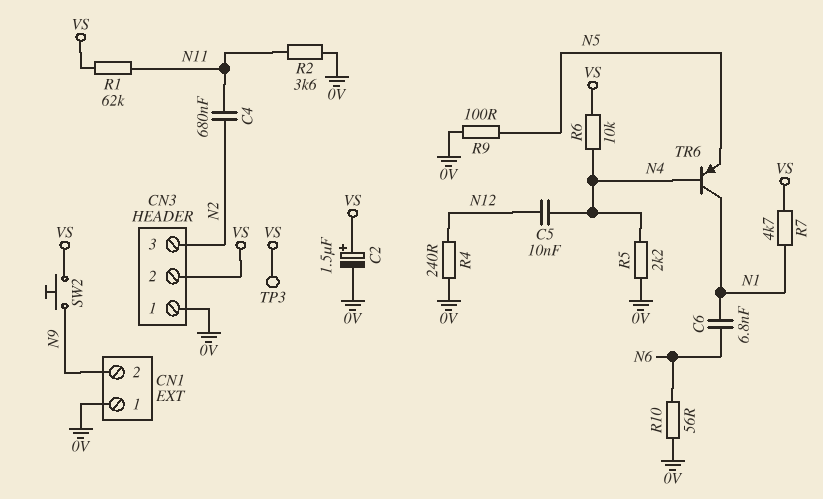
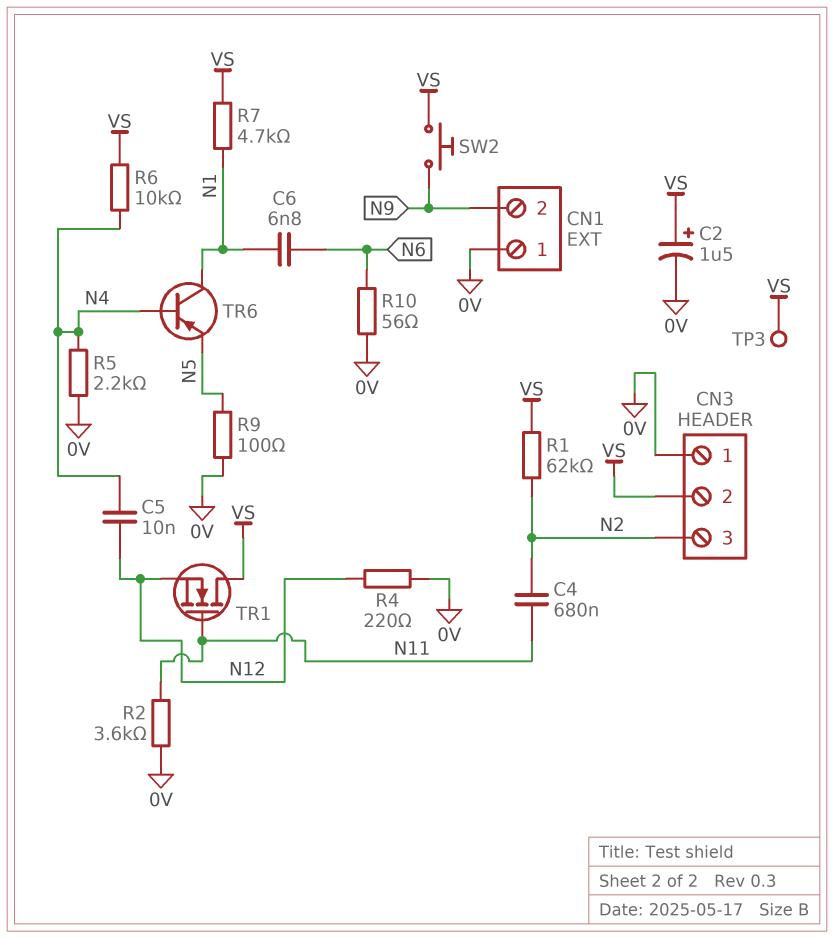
R1: 62k (N11, VS) -> 62k (N2, VS)
R4: 240 (0V, N12) -> 220 (0V, N12)
TR1: none -> NMOS (G N11, D VS, S N12)

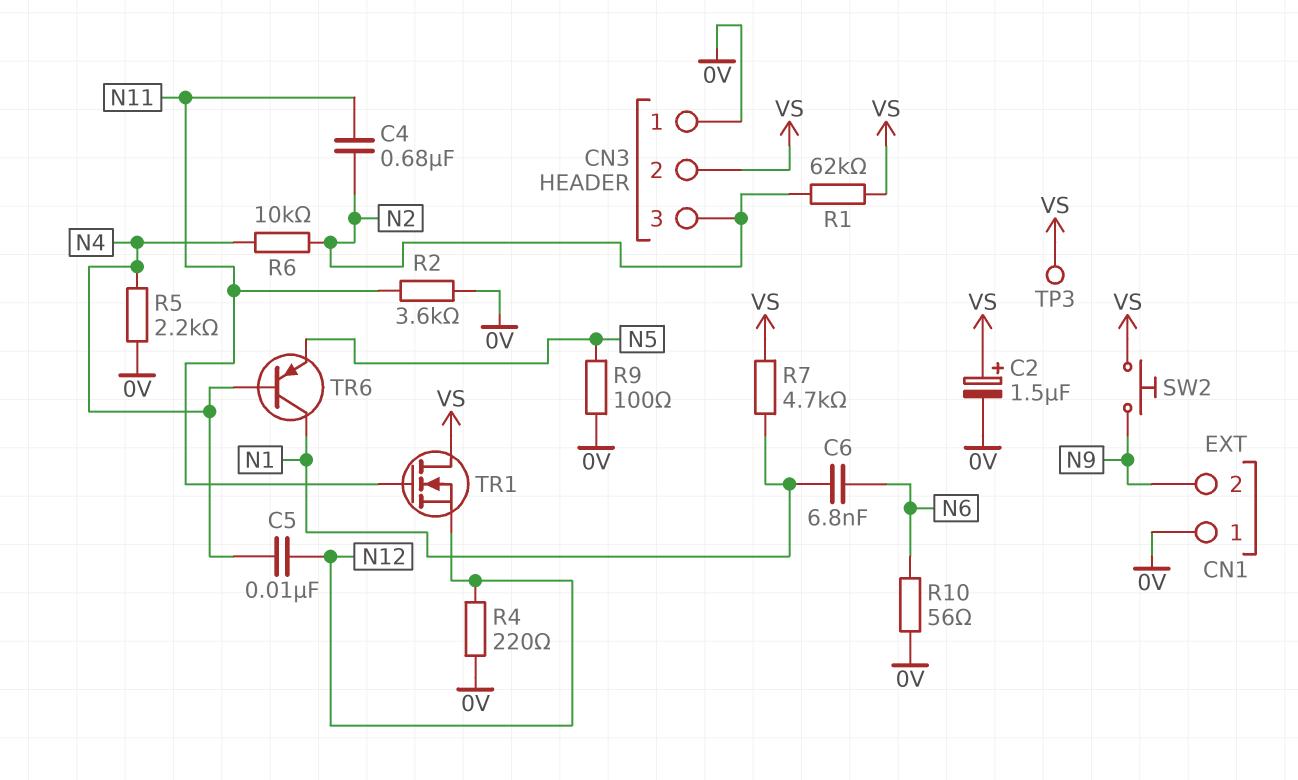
R6: 10k (N4, VS) -> 10k (N2, N4)

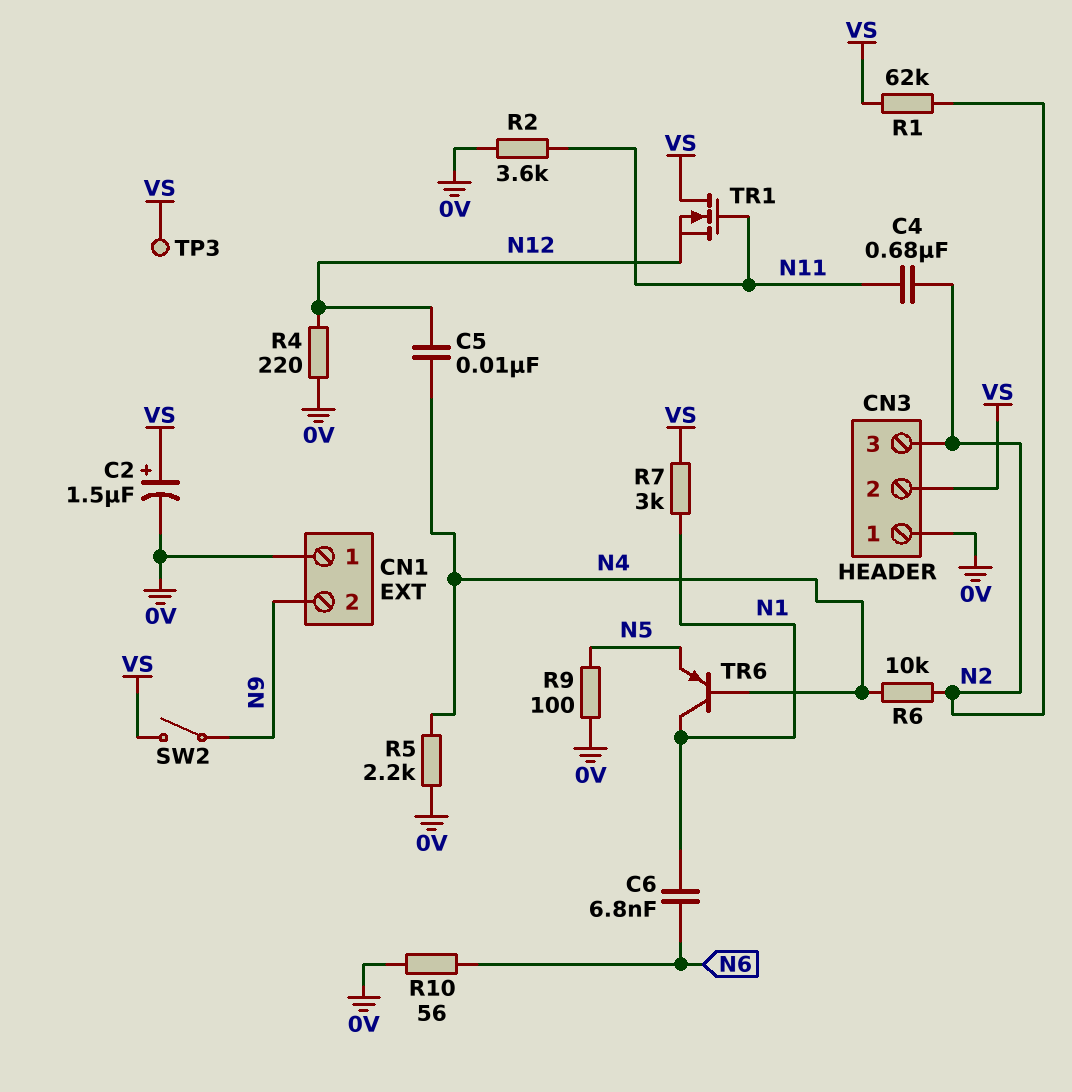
R7: 4.7k (N1, VS) -> 3k (N1, VS)
SW2: button (N9, VS) -> switch (N9, VS)

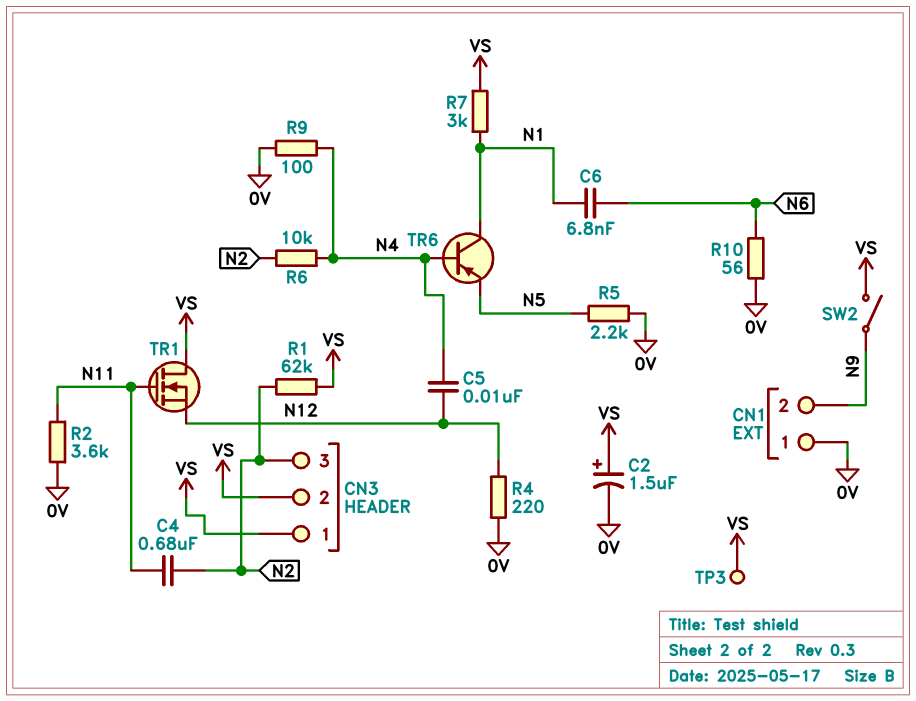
CN3 pin 1: 0V -> VS
R5: 2.2k (0V, N4) -> 2.2k (0V, N5)
R9: 100 (0V, N5) -> 100 (0V, N4)

